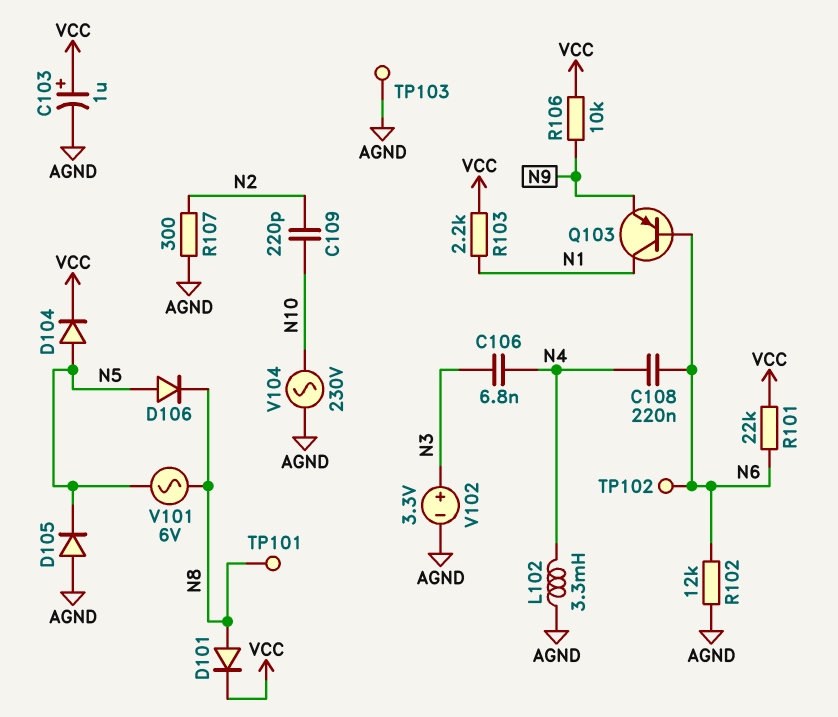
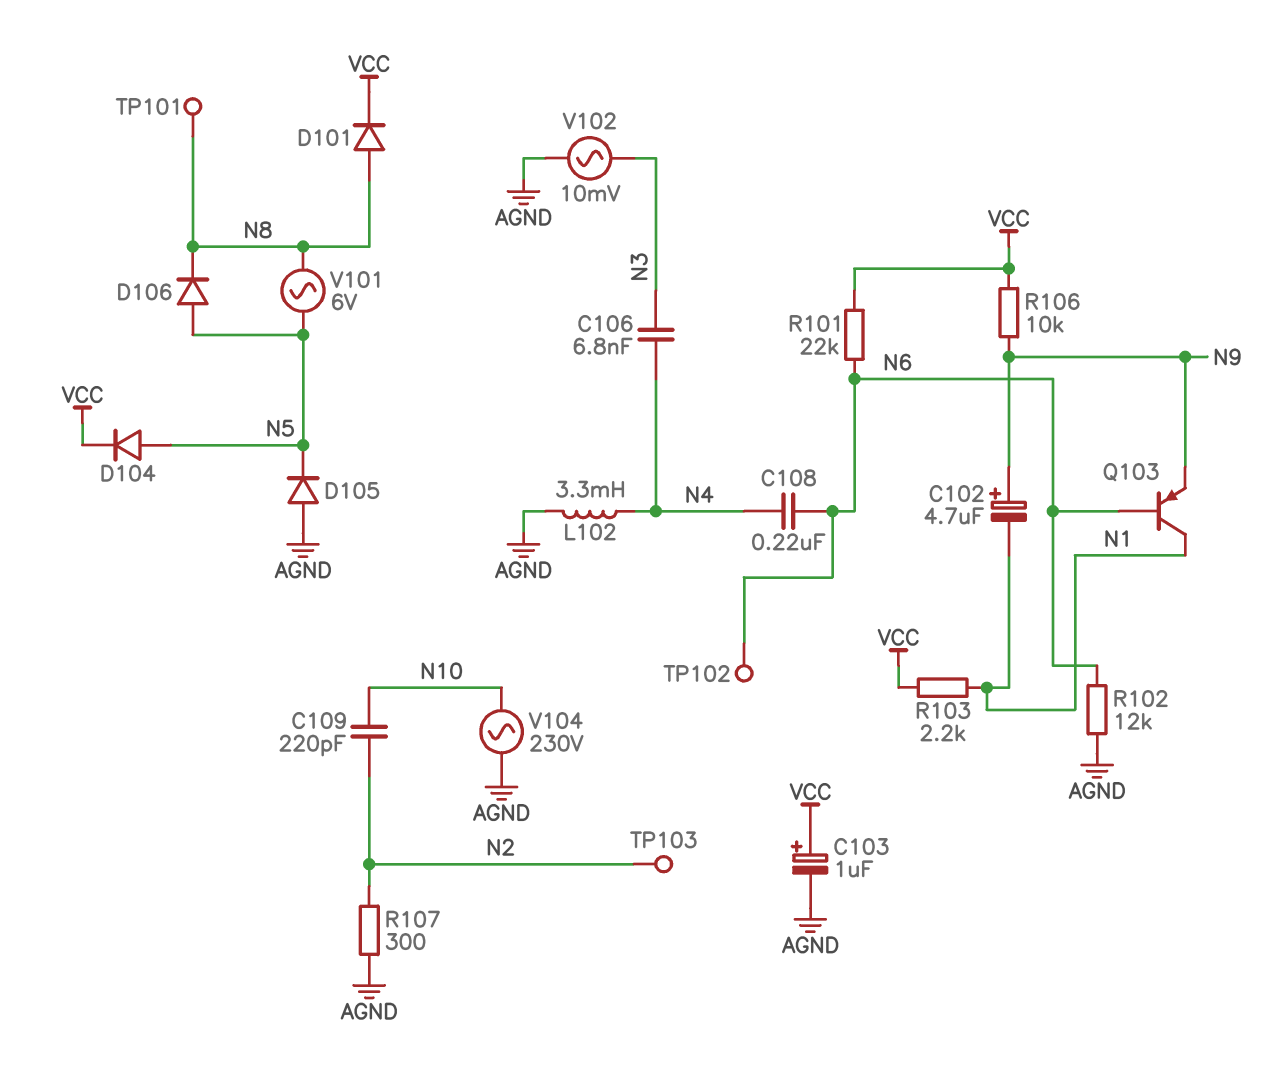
C102: none -> 4.7uF (plus N9, minus N1)
TP103: test point (AGND) -> test point (N2)
V102: 3.3V (plus N3, minus AGND) -> AC 10mV (AGND, N3)

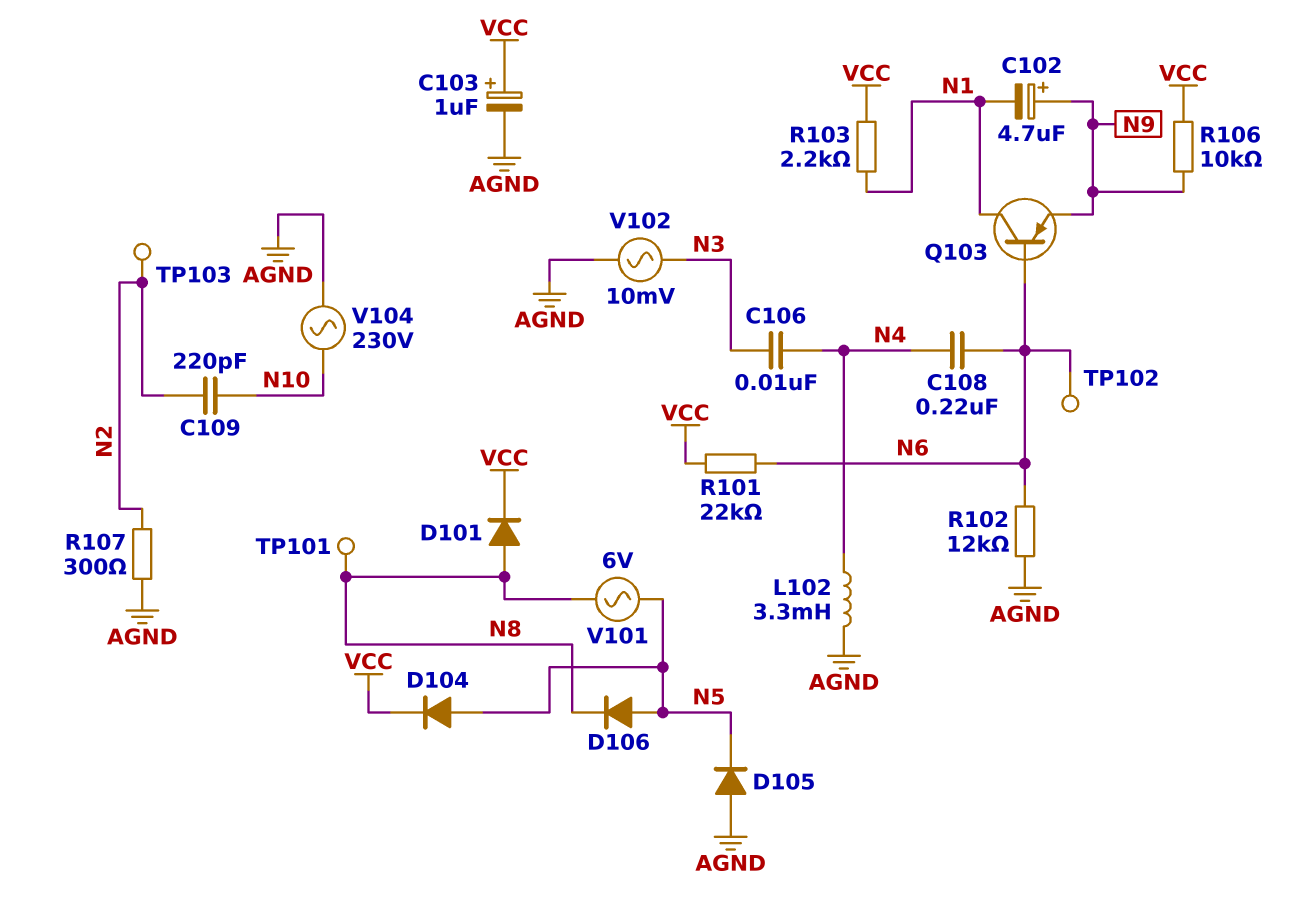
C106: 6.8nF (N3, N4) -> 10nF (N3, N4)

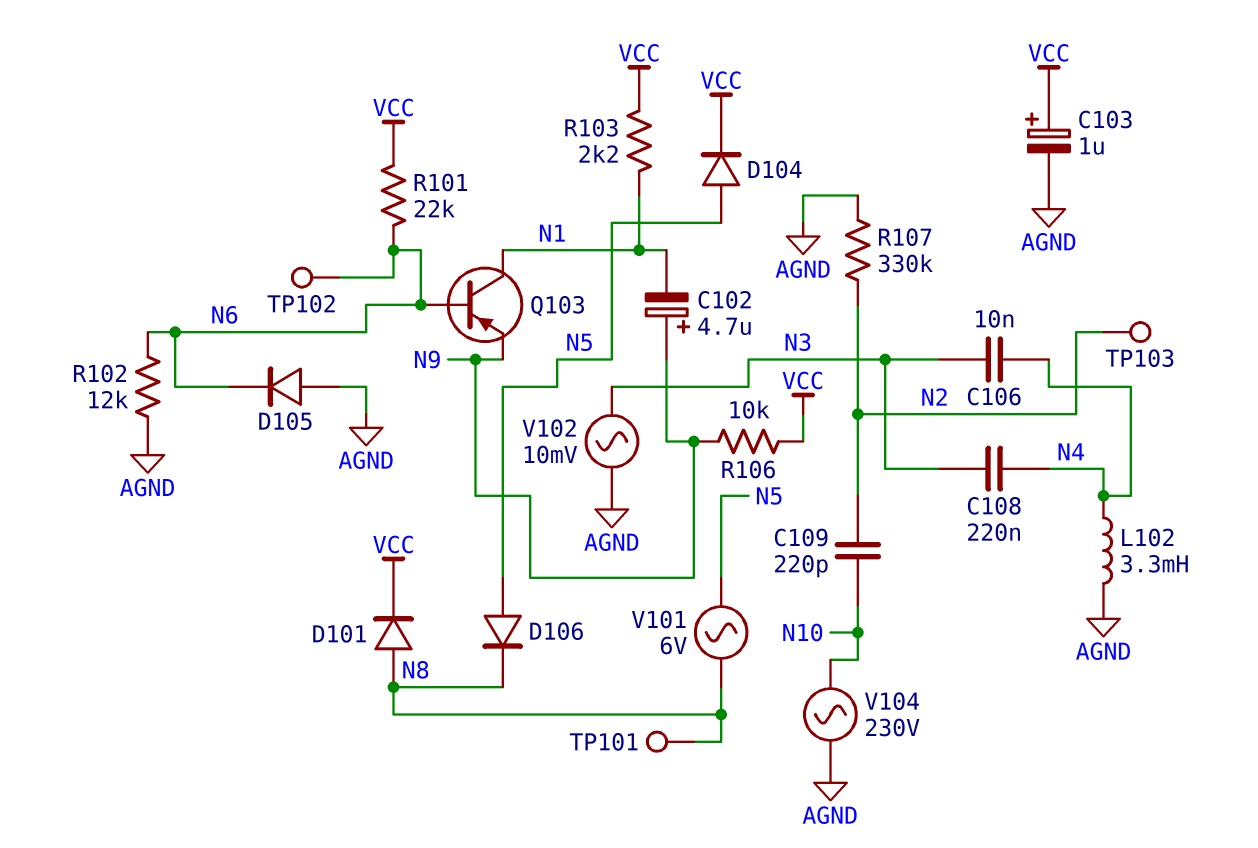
C108: 220nF (N4, N6) -> 220nF (N3, N4)
D105: diode (A AGND, K N5) -> diode (A AGND, K N6)
R107: 300 (AGND, N2) -> 330k (AGND, N2)

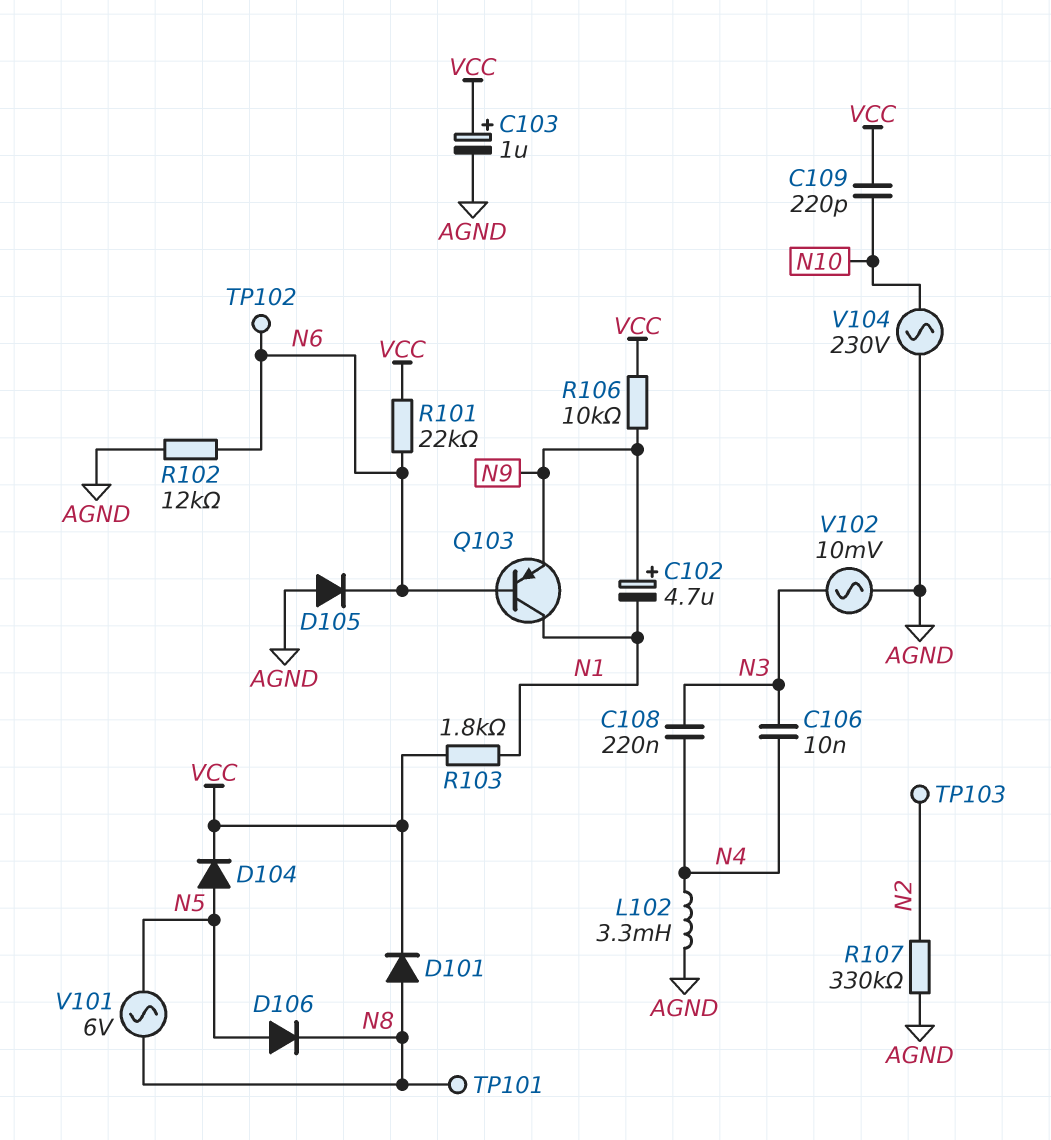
C109: 220pF (N2, N10) -> 220pF (N10, VCC)
R103: 2.2k (N1, VCC) -> 1.8k (N1, VCC)

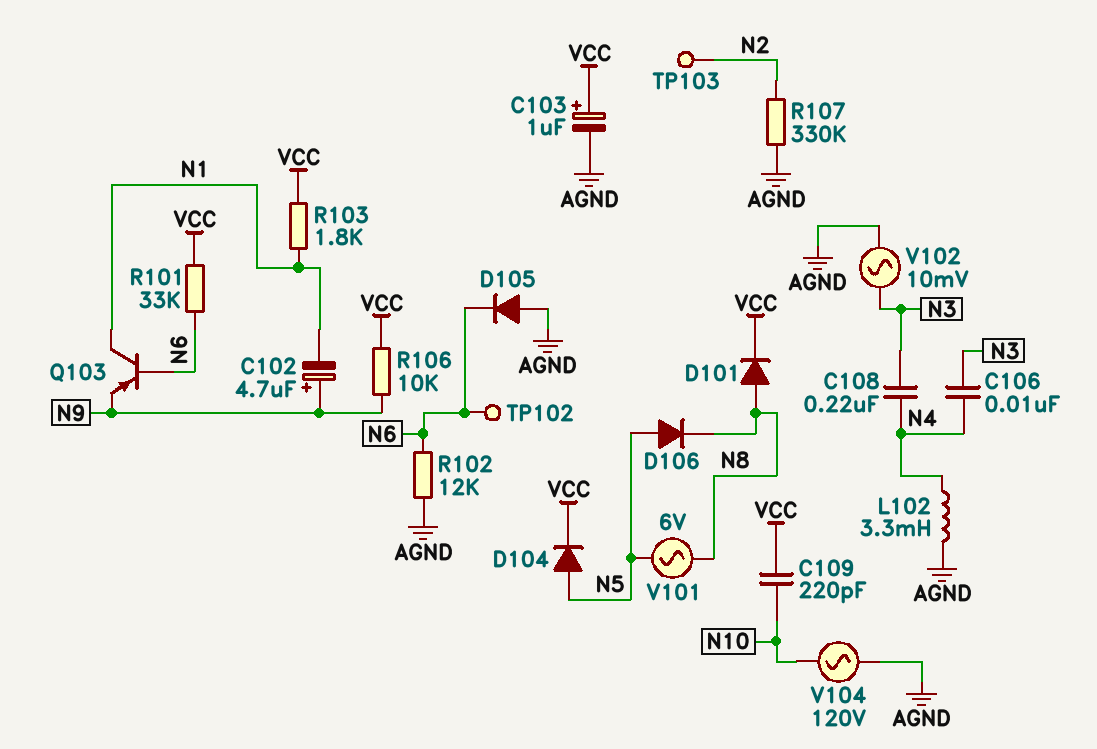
R101: 22k (N6, VCC) -> 33k (N6, VCC)
TP101: test point (N8) -> none
V104: AC 230V (AGND, N10) -> AC 120V (AGND, N10)

